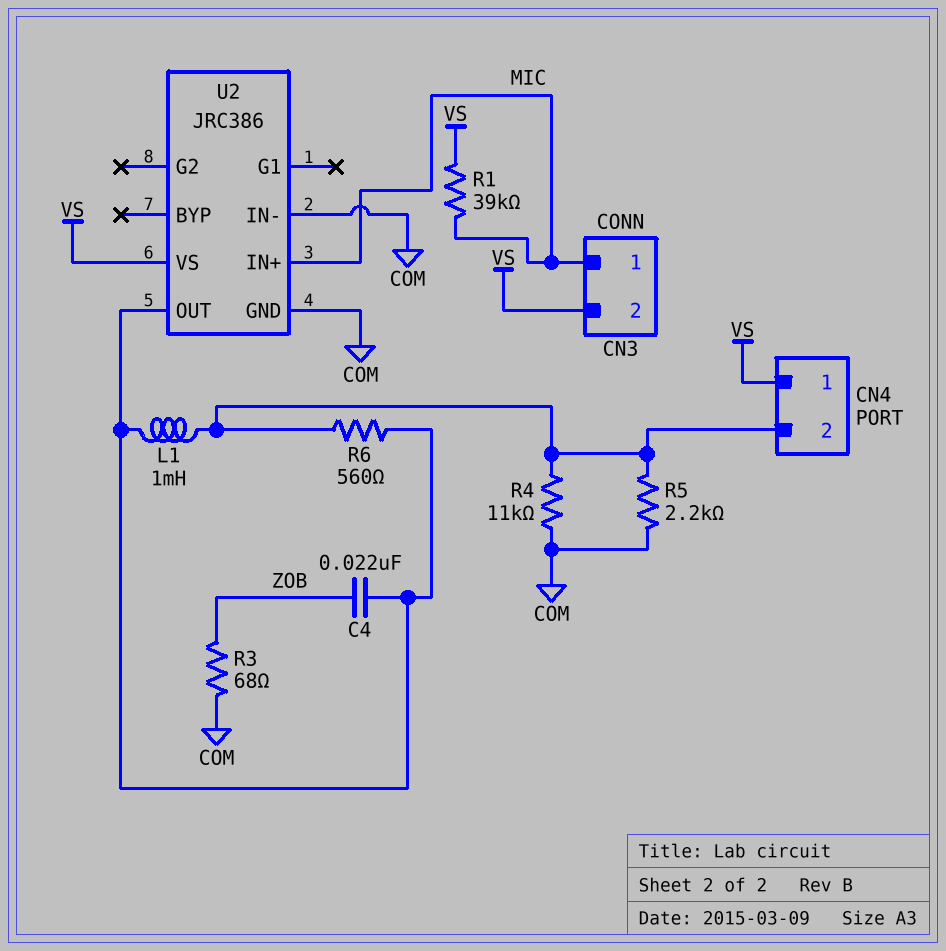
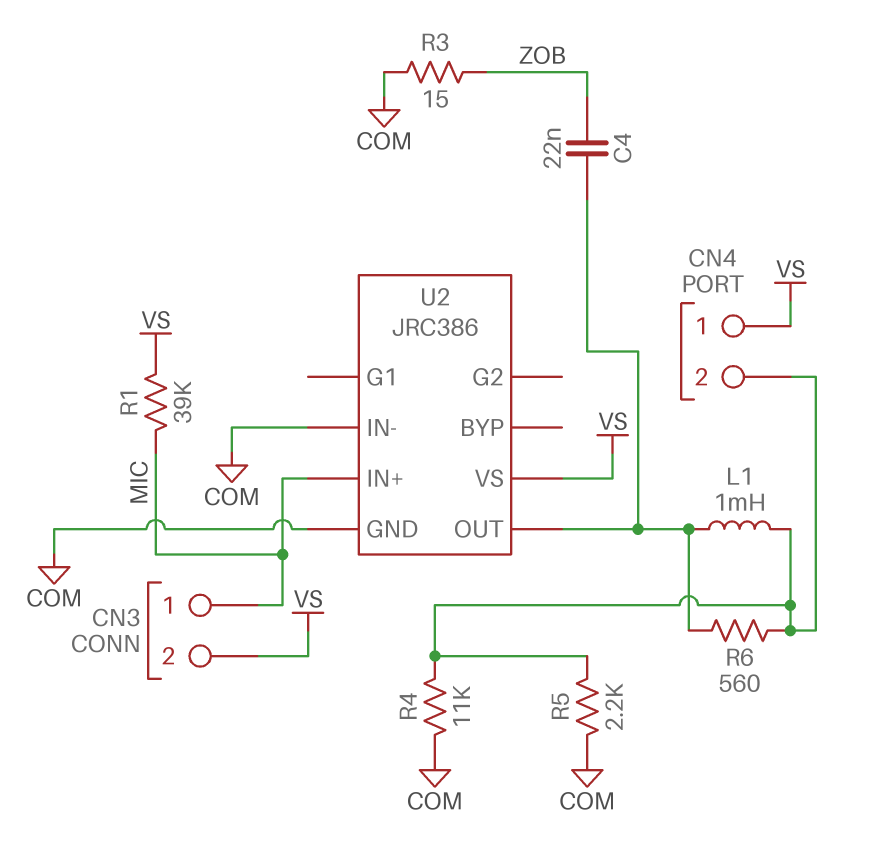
R3: 68 (COM, ZOB) -> 15 (COM, ZOB)

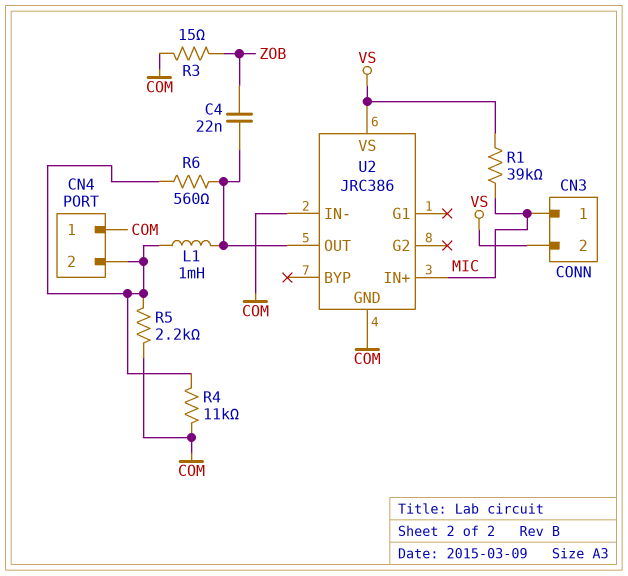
CN4 pin 1: VS -> COM

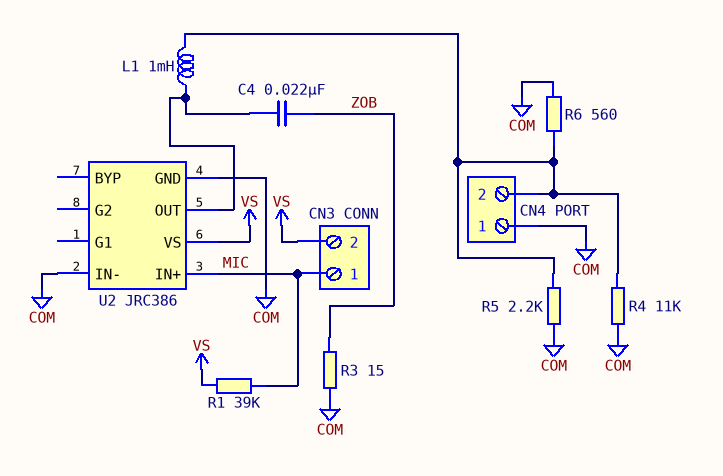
R6: 560 (CN4/2, U2/OUT) -> 560 (CN4/2, COM)

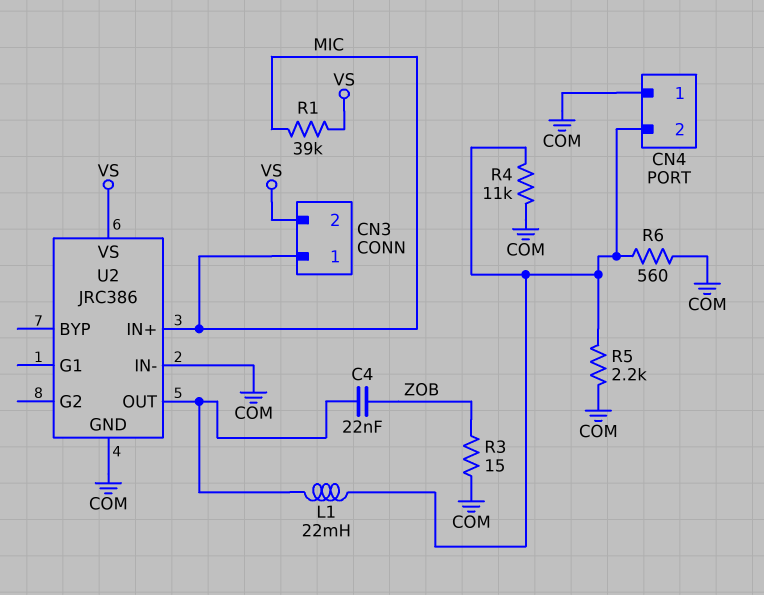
L1: 1mH (CN4/2, U2/OUT) -> 22mH (CN4/2, U2/OUT)

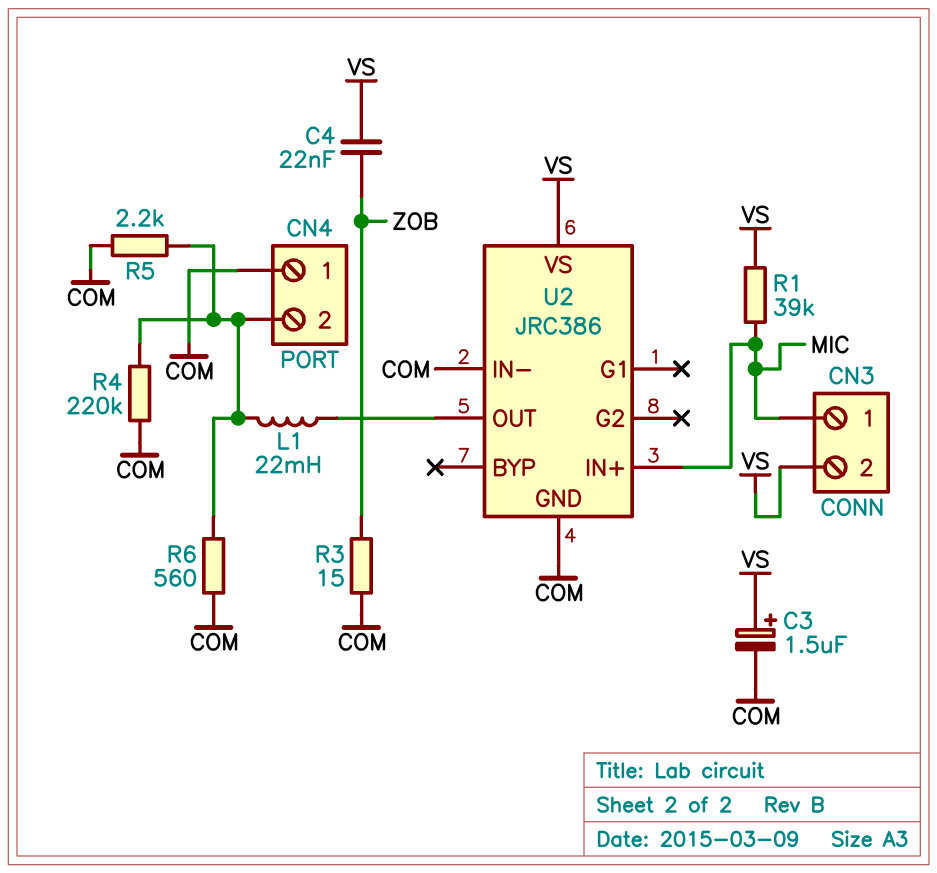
C3: none -> 1.5uF (plus VS, minus COM)
C4: 22nF (U2/OUT, ZOB) -> 22nF (VS, ZOB)
R4: 11k (CN4/2, COM) -> 220k (CN4/2, COM)

